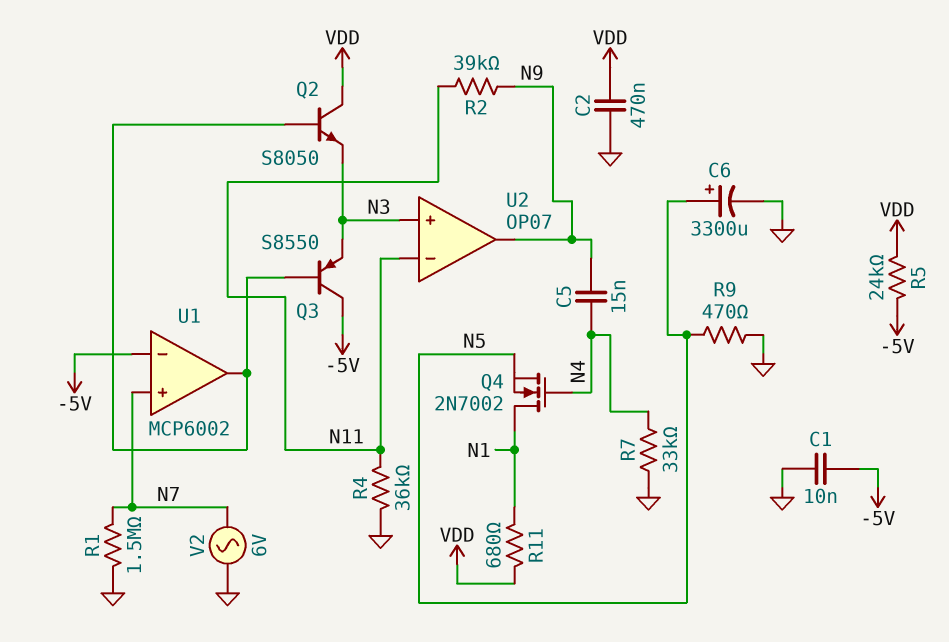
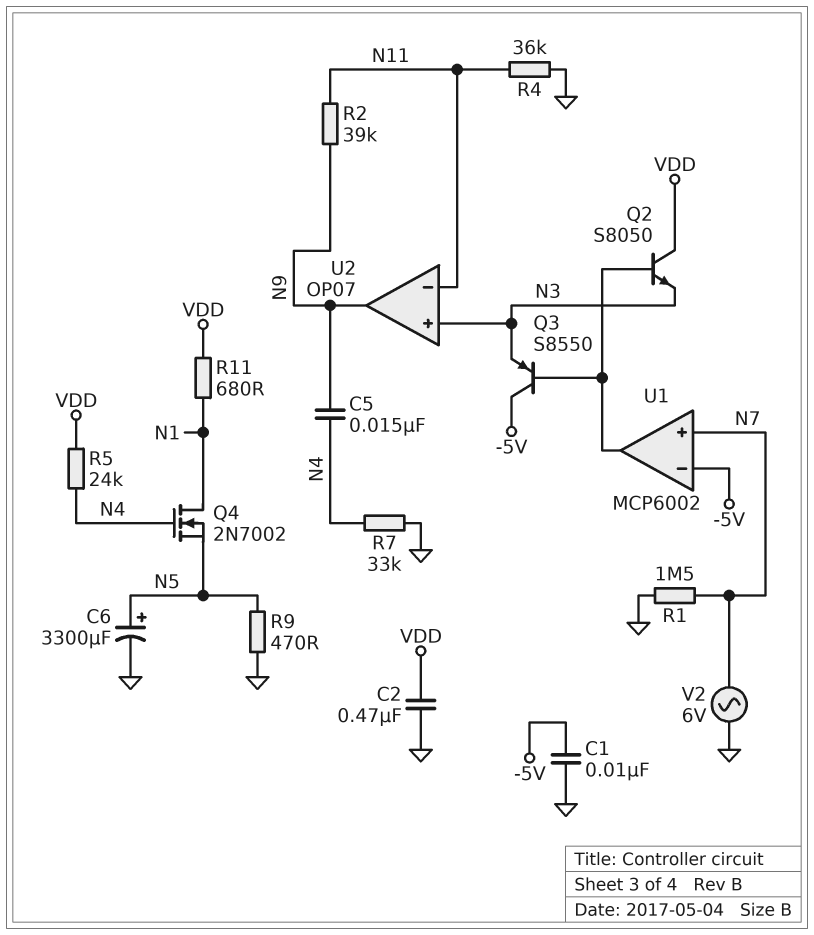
R5: 24k (-5V, VDD) -> 24k (N4, VDD)

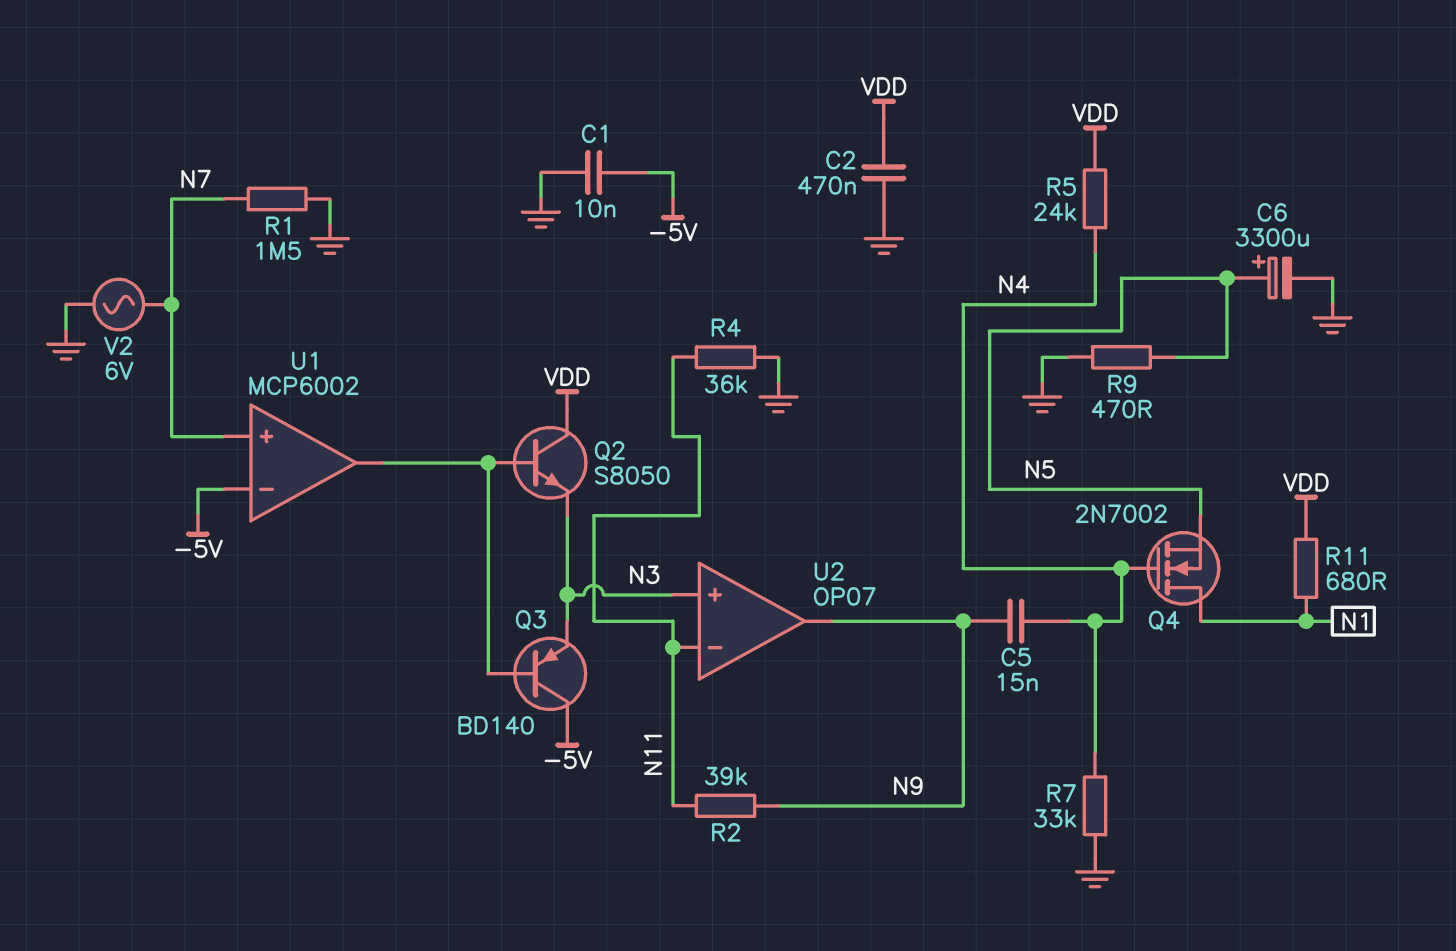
Q3: PNP S8550 (B U1/out, C -5V, E N3) -> PNP BD140 (B U1/out, C -5V, E N3)

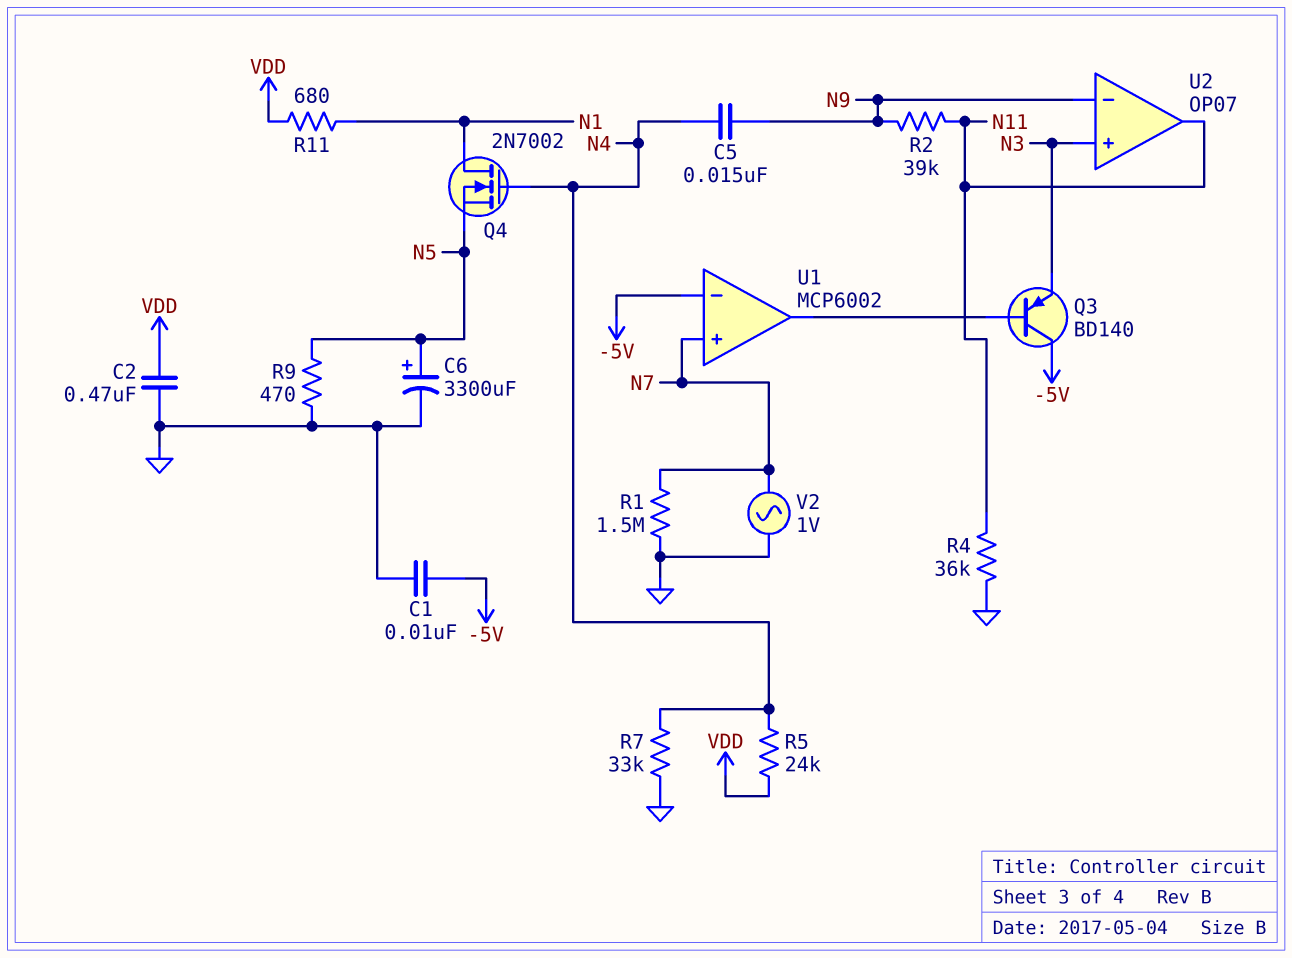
Q2: NPN S8050 (B U1/out, C VDD, E N3) -> none
U2 pin in-: N11 -> N9
U2 pin out: N9 -> N11
V2: AC 6V (GND, N7) -> AC 1V (GND, N7)

